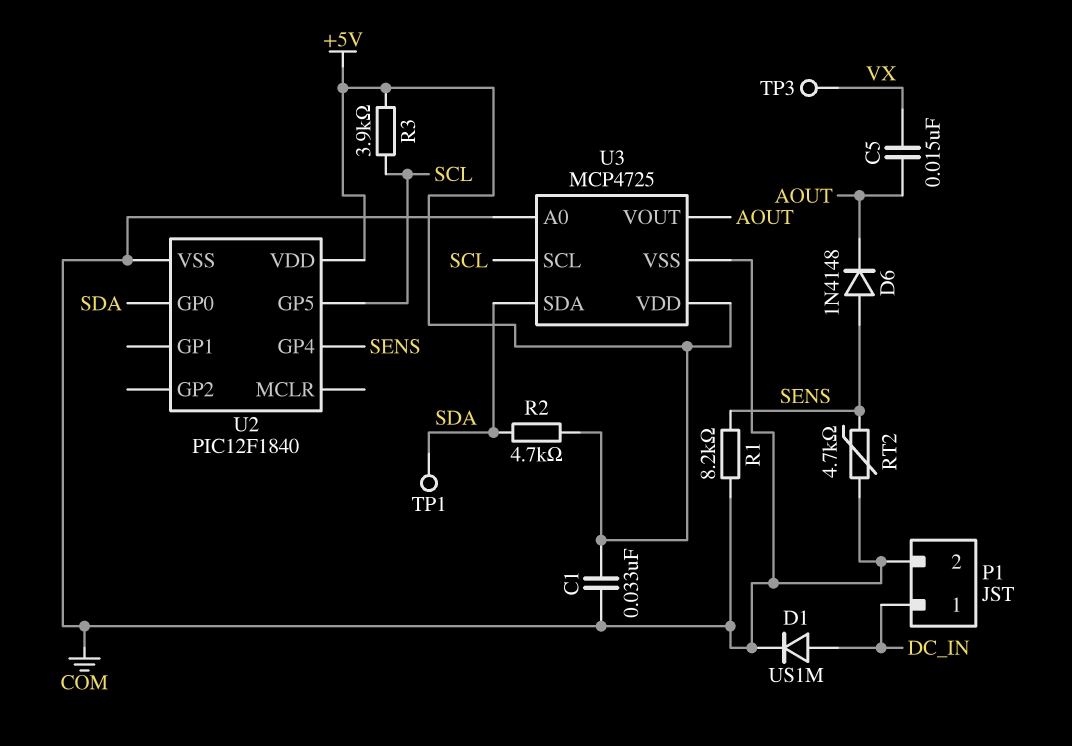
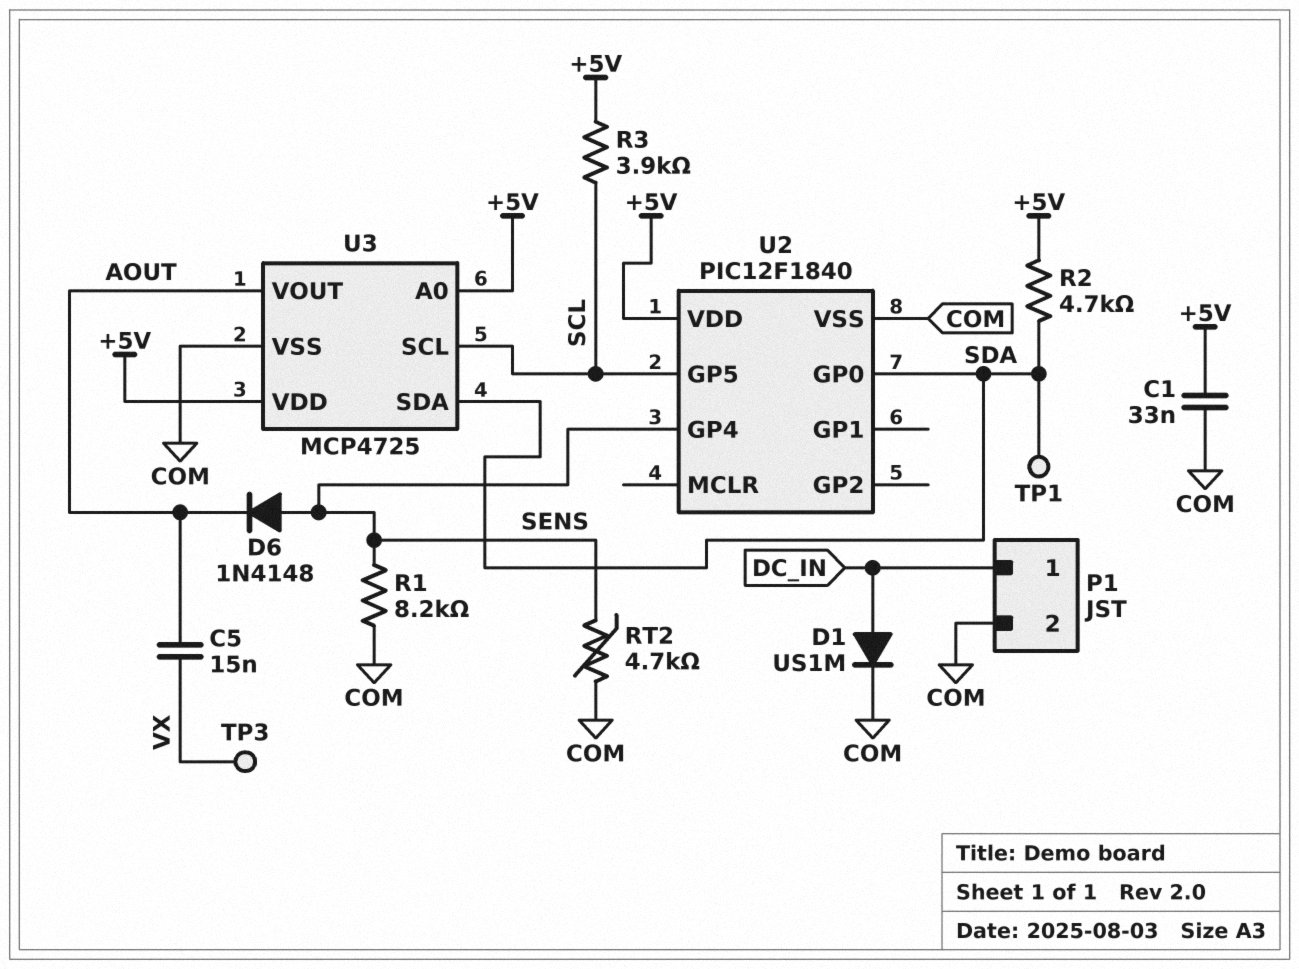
U3 pin A0: COM -> +5V

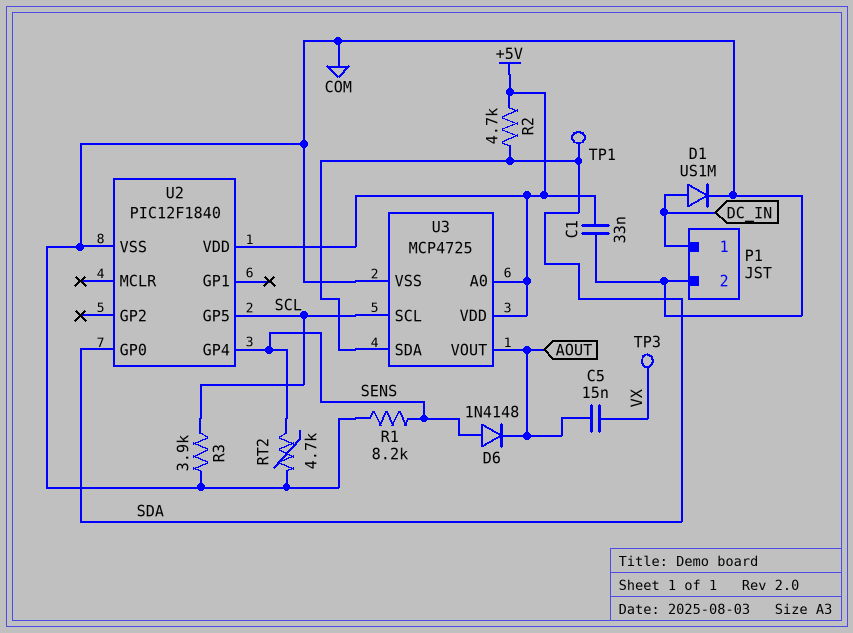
R3: 3.9k (+5V, SCL) -> 3.9k (COM, SCL)

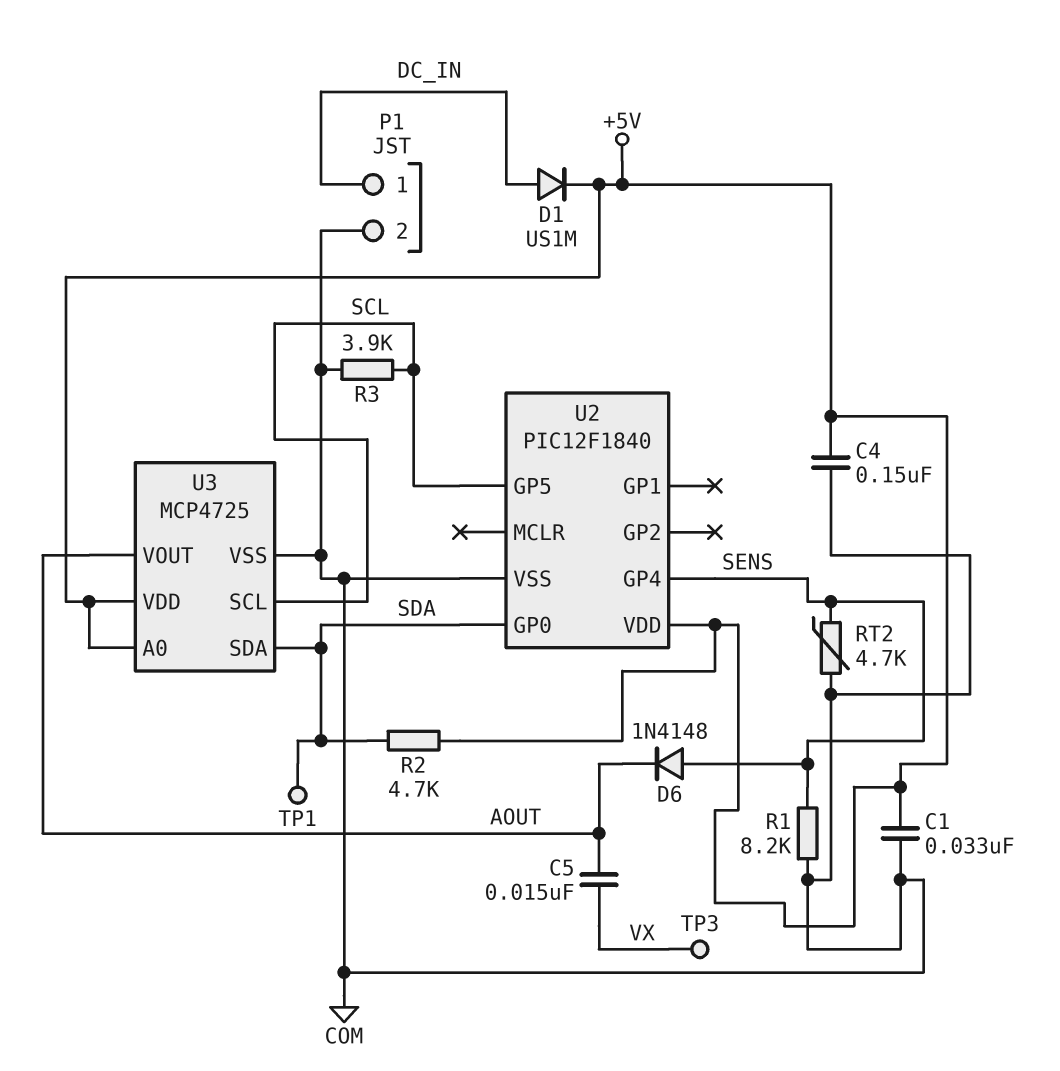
C4: none -> 150nF (+5V, COM)
D1: diode US1M (A DC_IN, K COM) -> diode US1M (A DC_IN, K +5V)

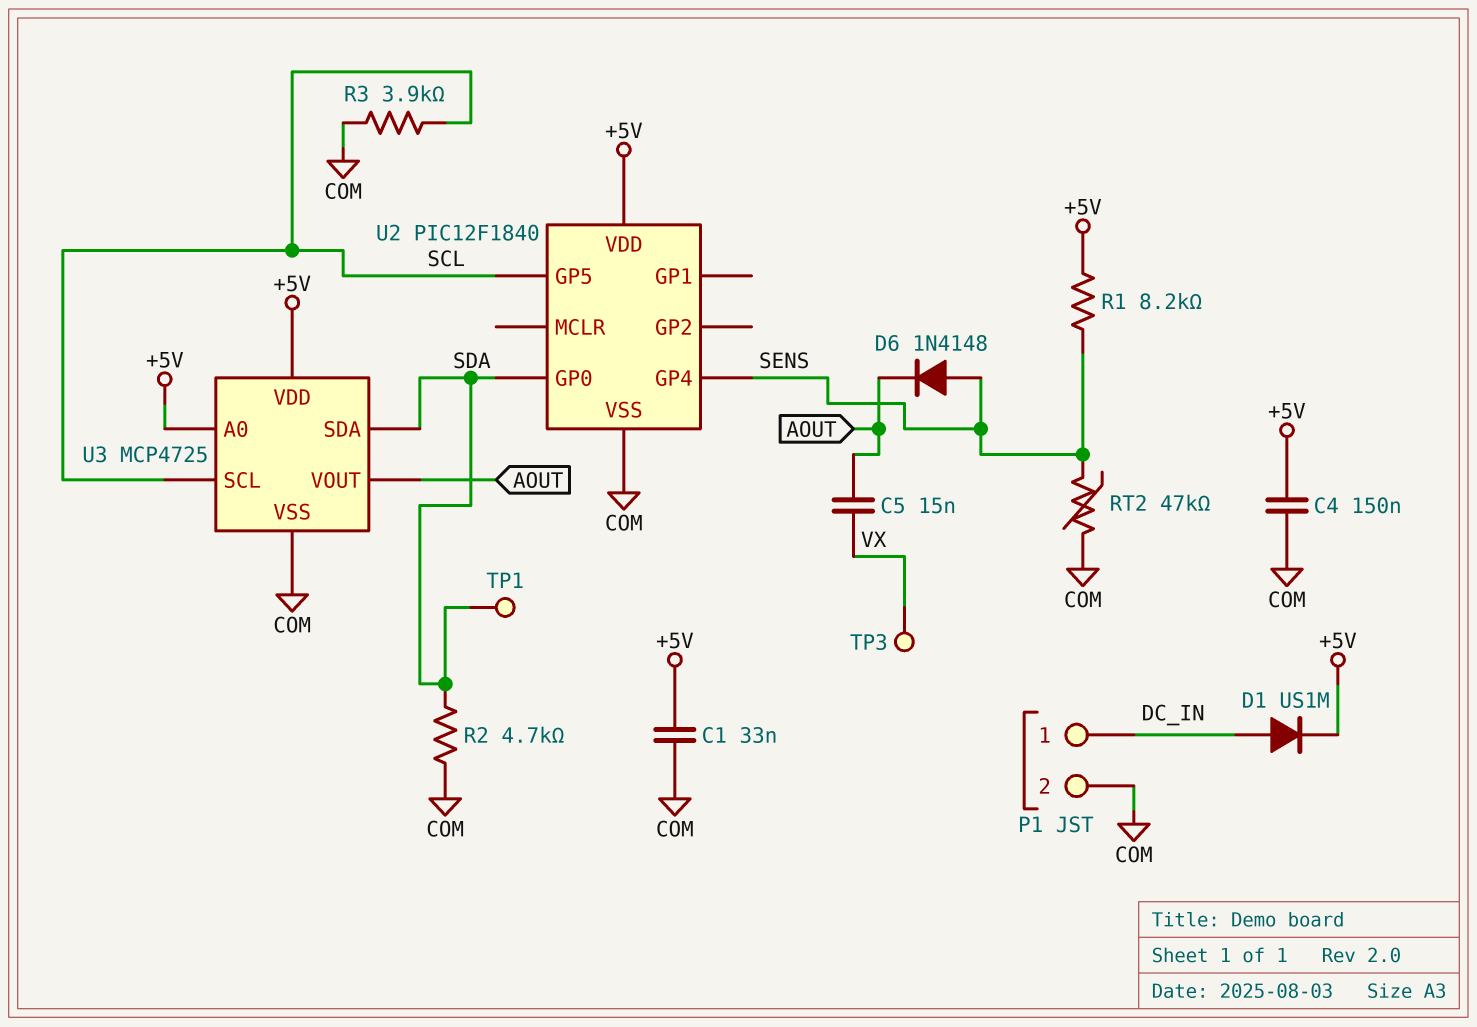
R1: 8.2k (COM, SENS) -> 8.2k (+5V, SENS)
R2: 4.7k (+5V, SDA) -> 4.7k (COM, SDA)
RT2: 4.7k (COM, SENS) -> 47k (COM, SENS)

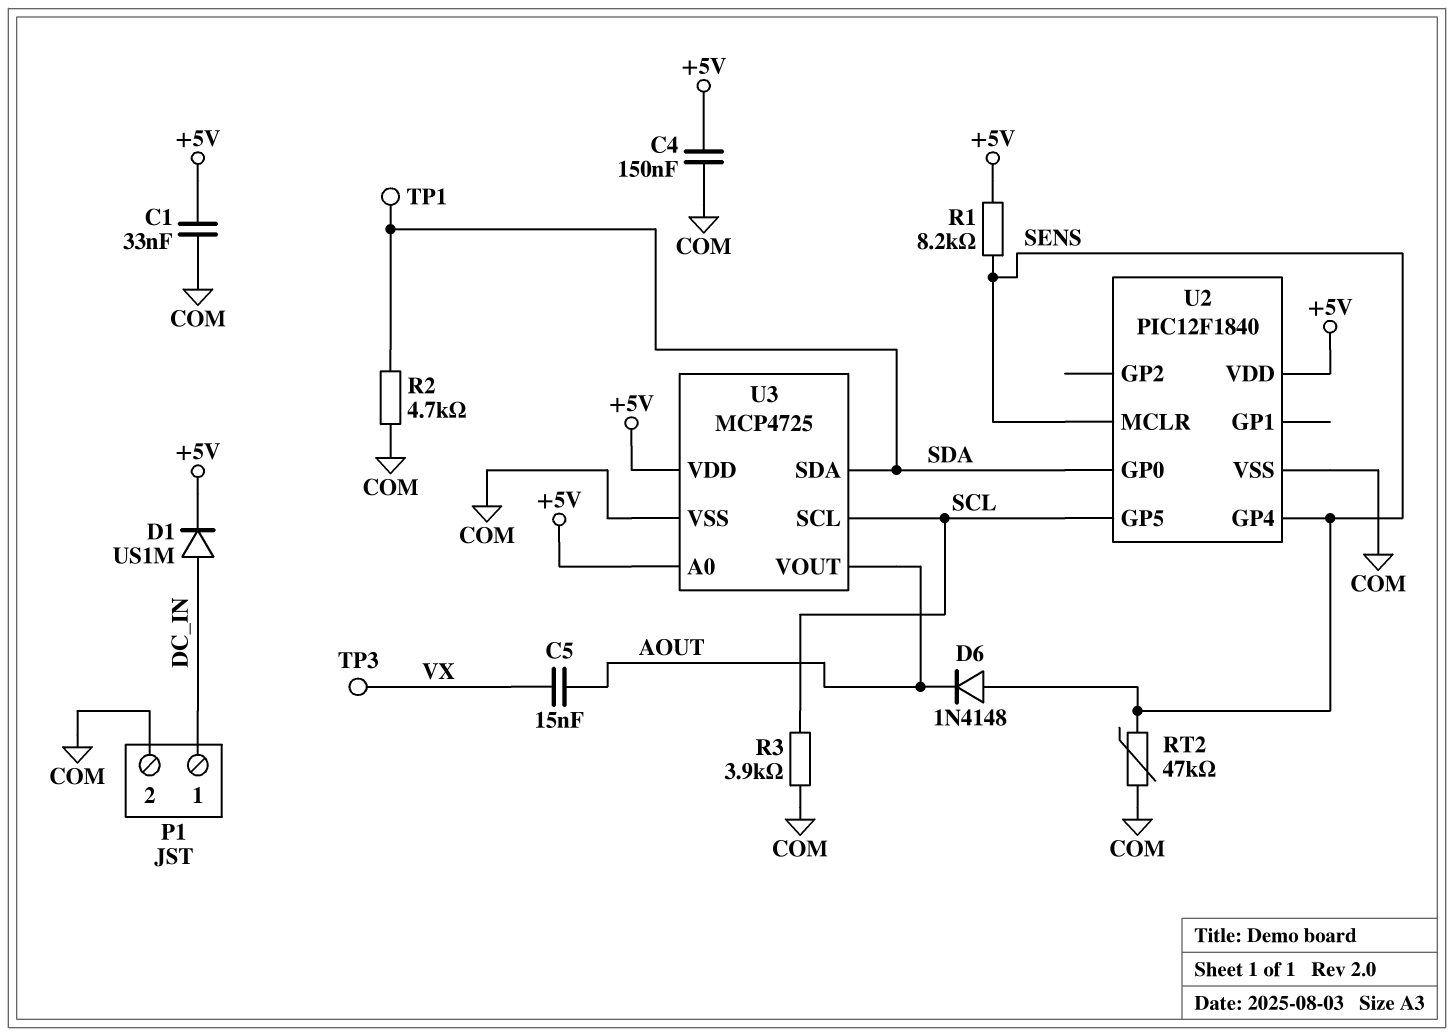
U2 pin MCLR: none -> SENS

